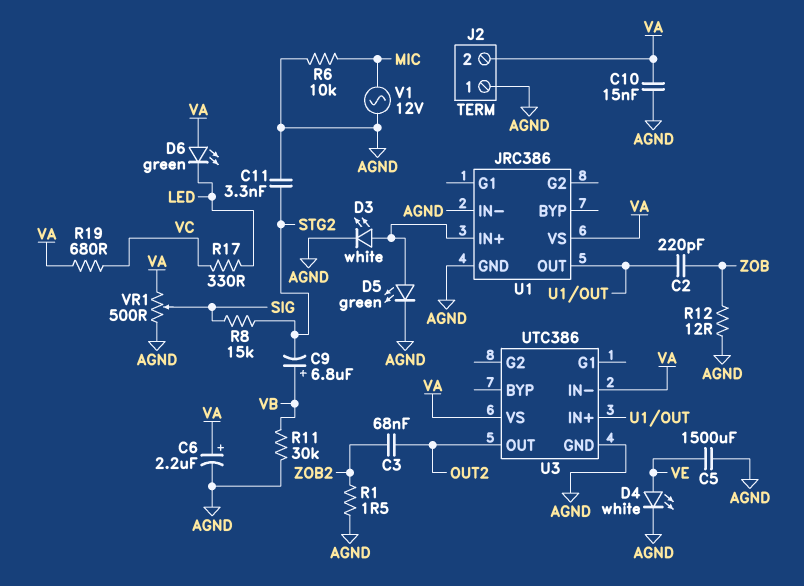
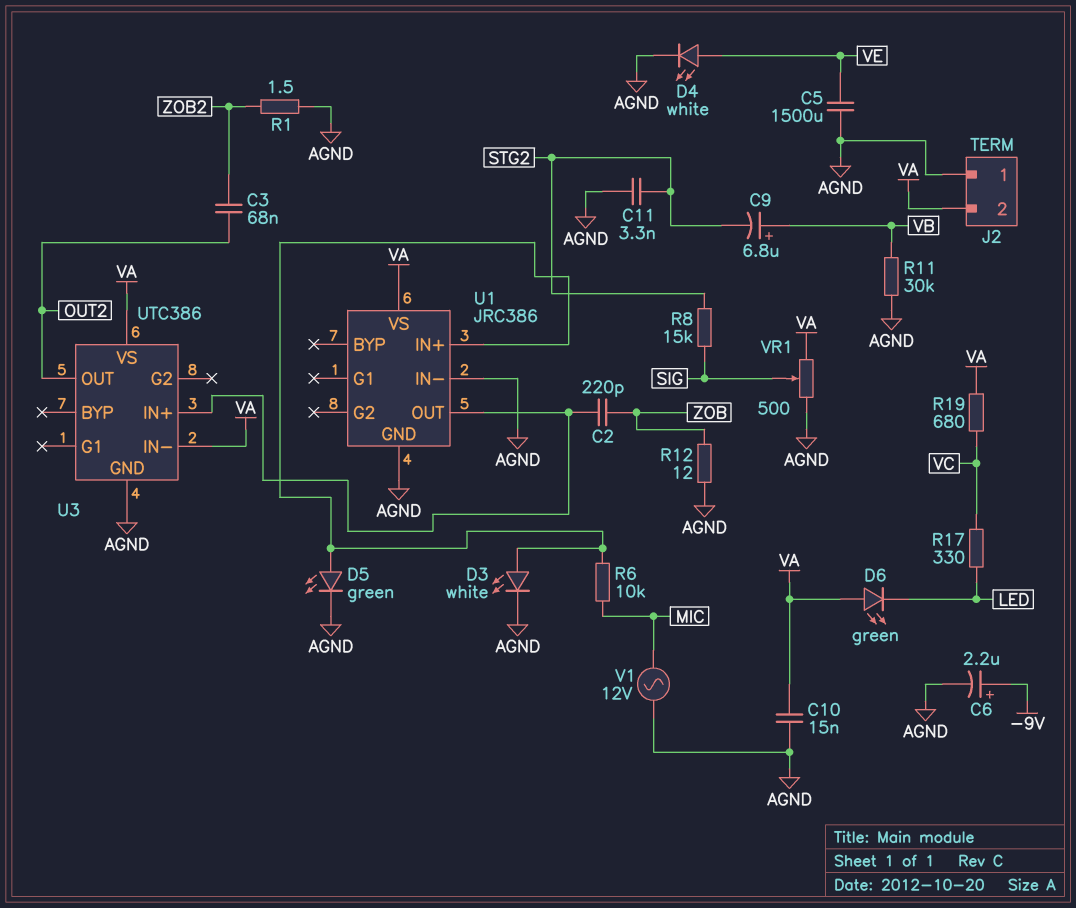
C6: 2.2uF (plus VA, minus AGND) -> 2.2uF (plus -9V, minus AGND)
R6: 10k (AGND, MIC) -> 10k (MIC, U1/IN+)

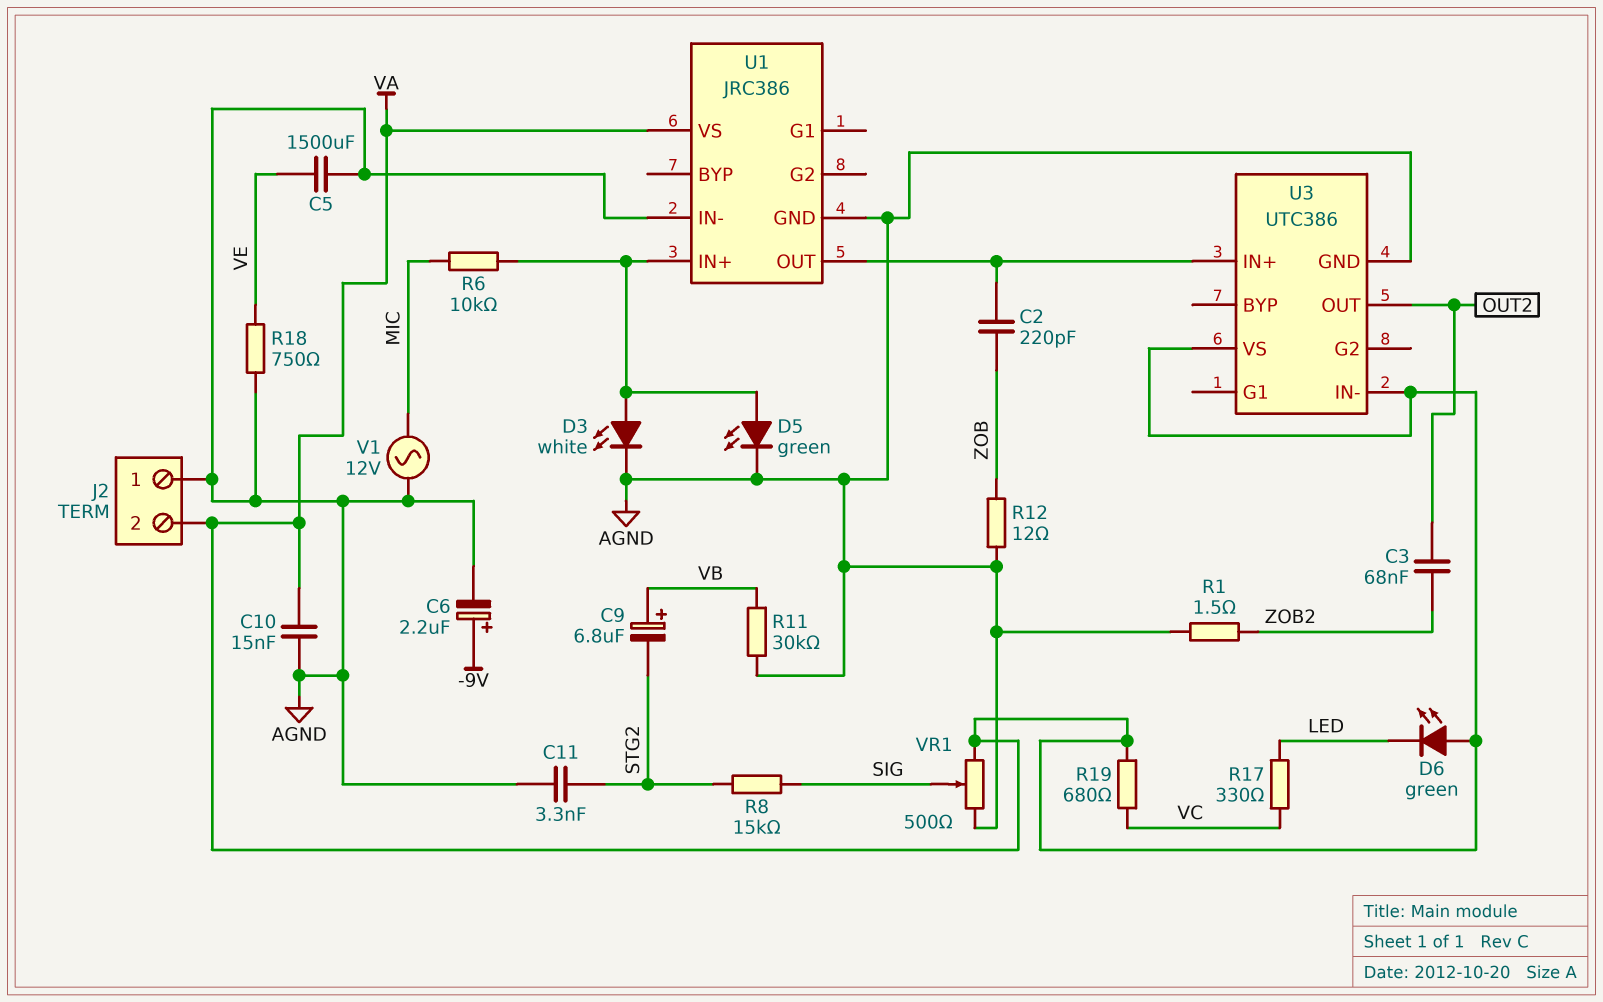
D4: LED white (A VE, K AGND) -> none
R18: none -> 750 (AGND, VE)

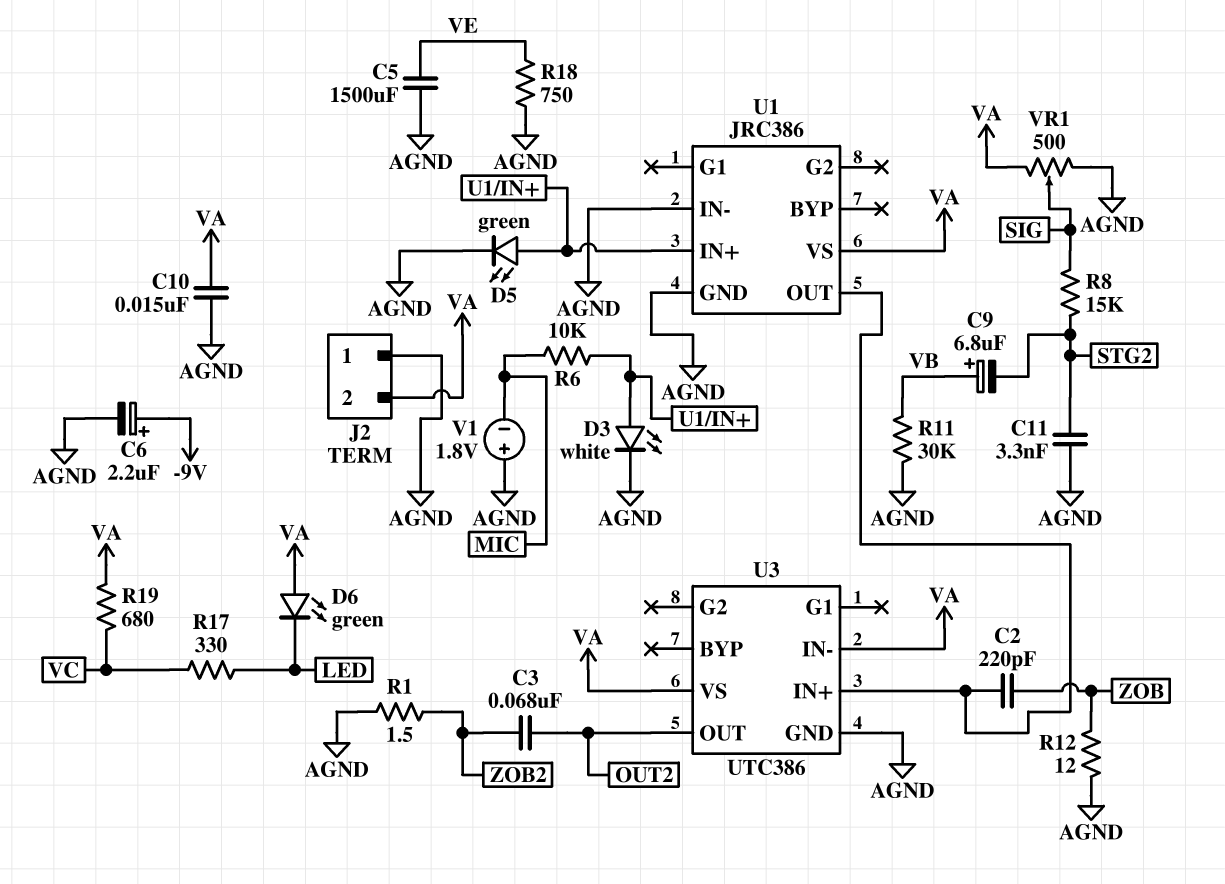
V1: AC 12V (AGND, MIC) -> 1.8V (plus AGND, minus MIC)

